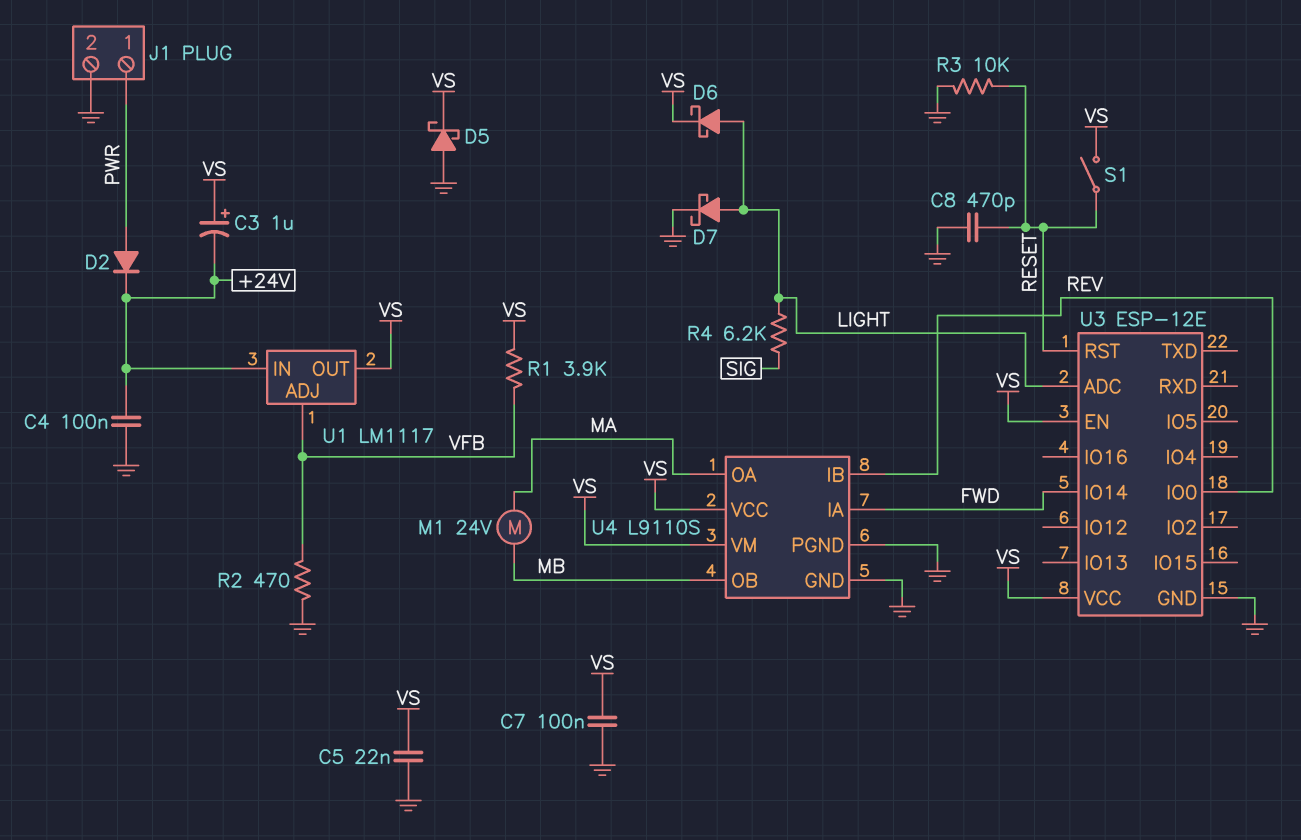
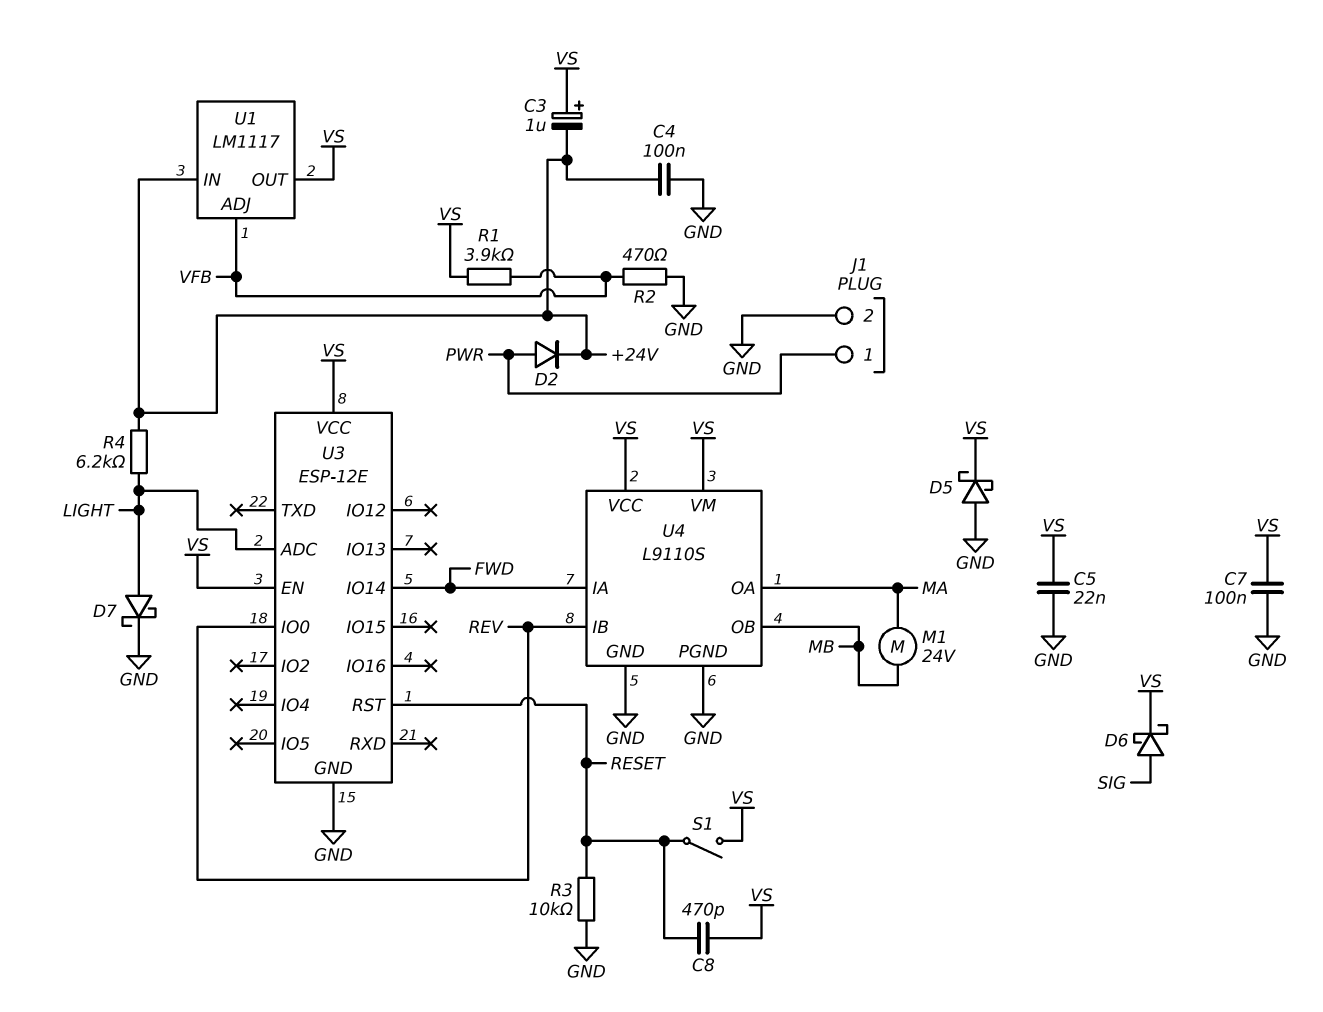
C8: 470pF (GND, RESET) -> 470pF (RESET, VS)
D6: schottky (A LIGHT, K VS) -> schottky (A SIG, K VS)
R4: 6.2k (LIGHT, SIG) -> 6.2k (+24V, LIGHT)

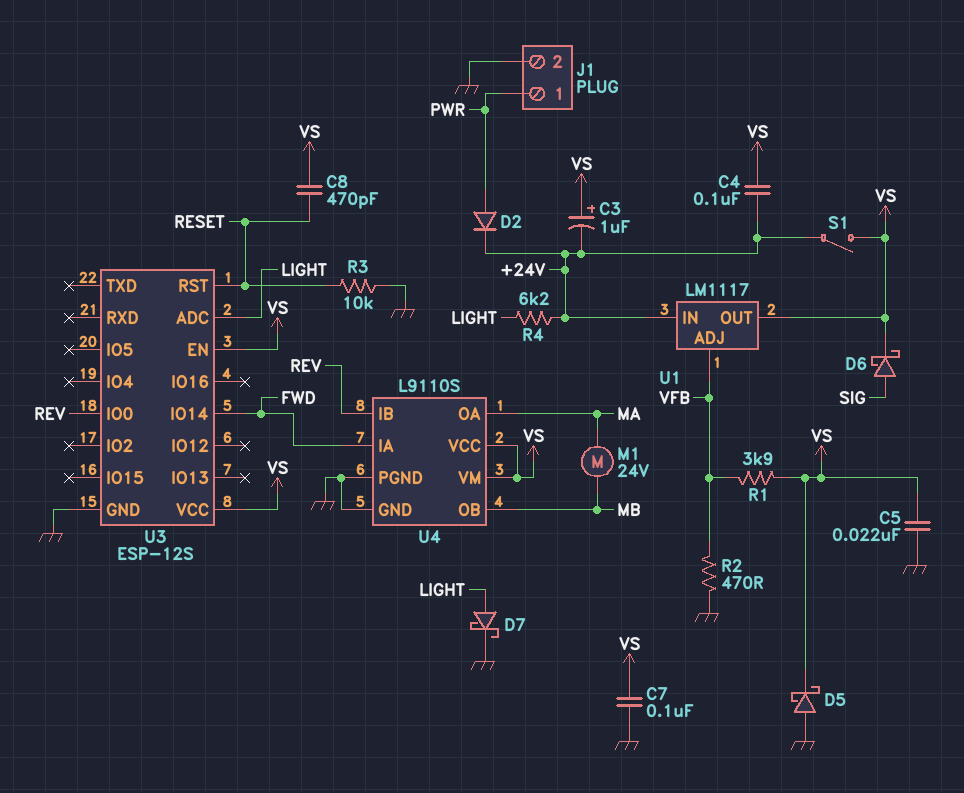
C4: 100nF (+24V, GND) -> 100nF (+24V, VS)
S1: switch (RESET, VS) -> switch (+24V, VS)
U3: ESP-12E -> ESP-12S

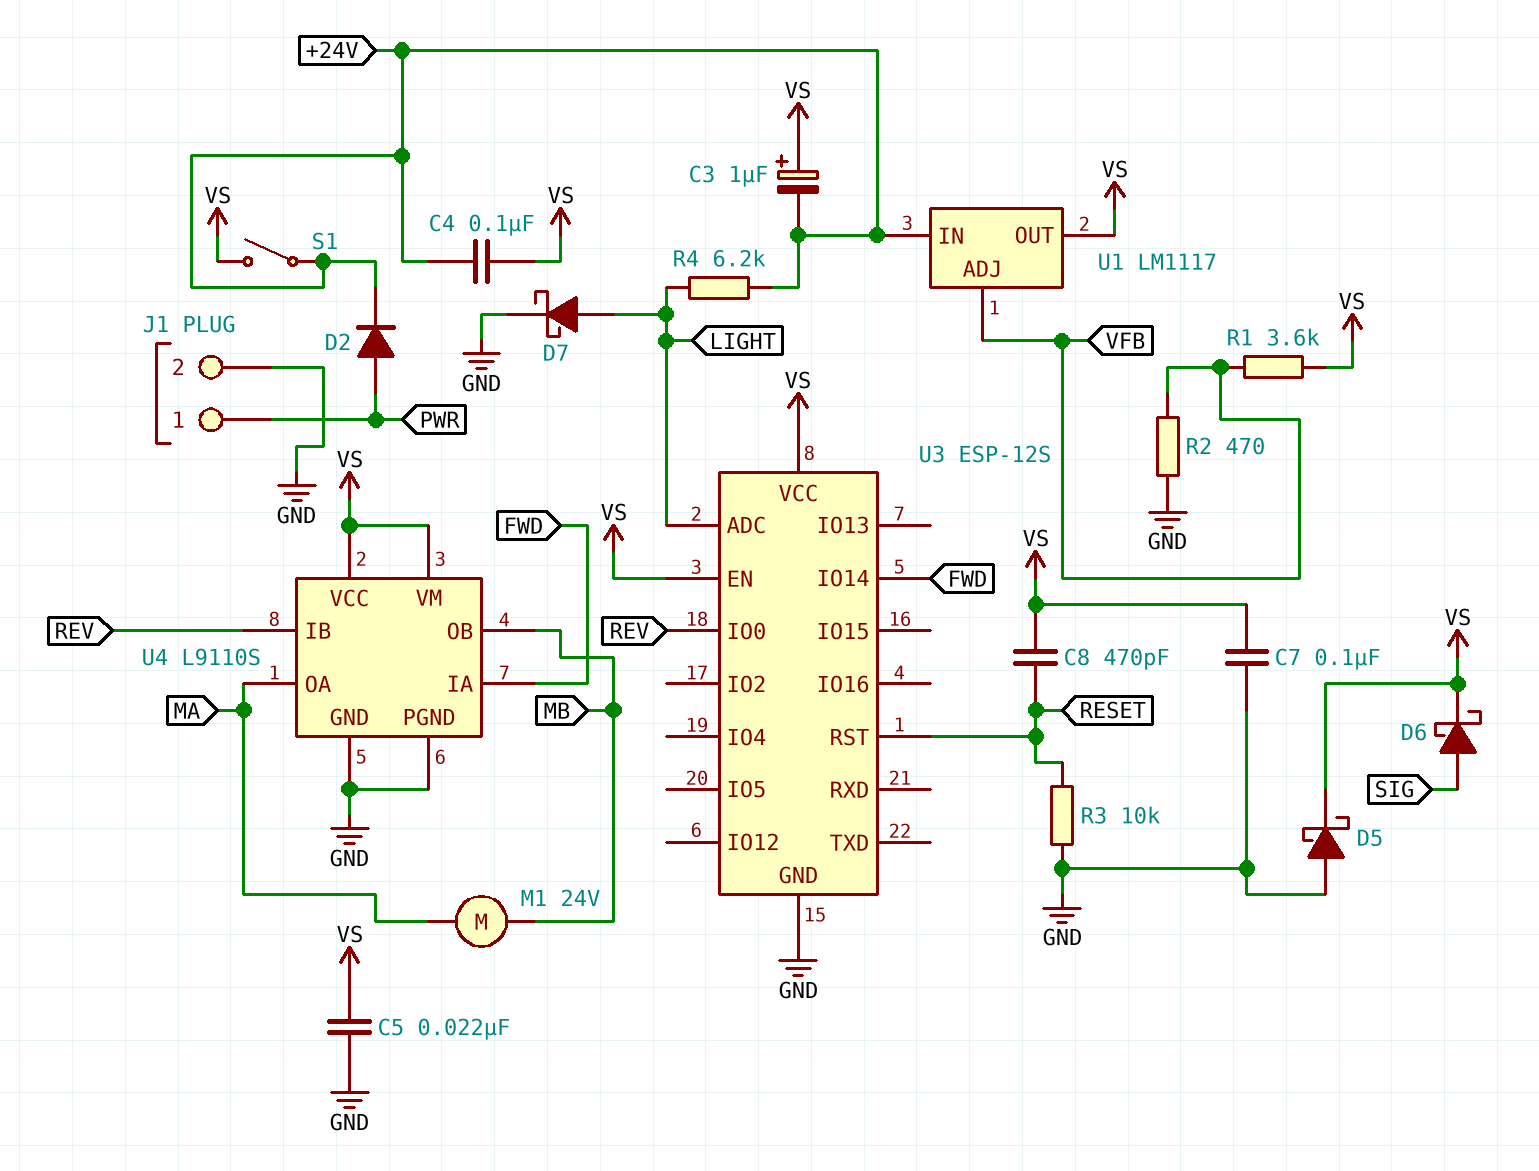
R1: 3.9k (VFB, VS) -> 3.6k (VFB, VS)

